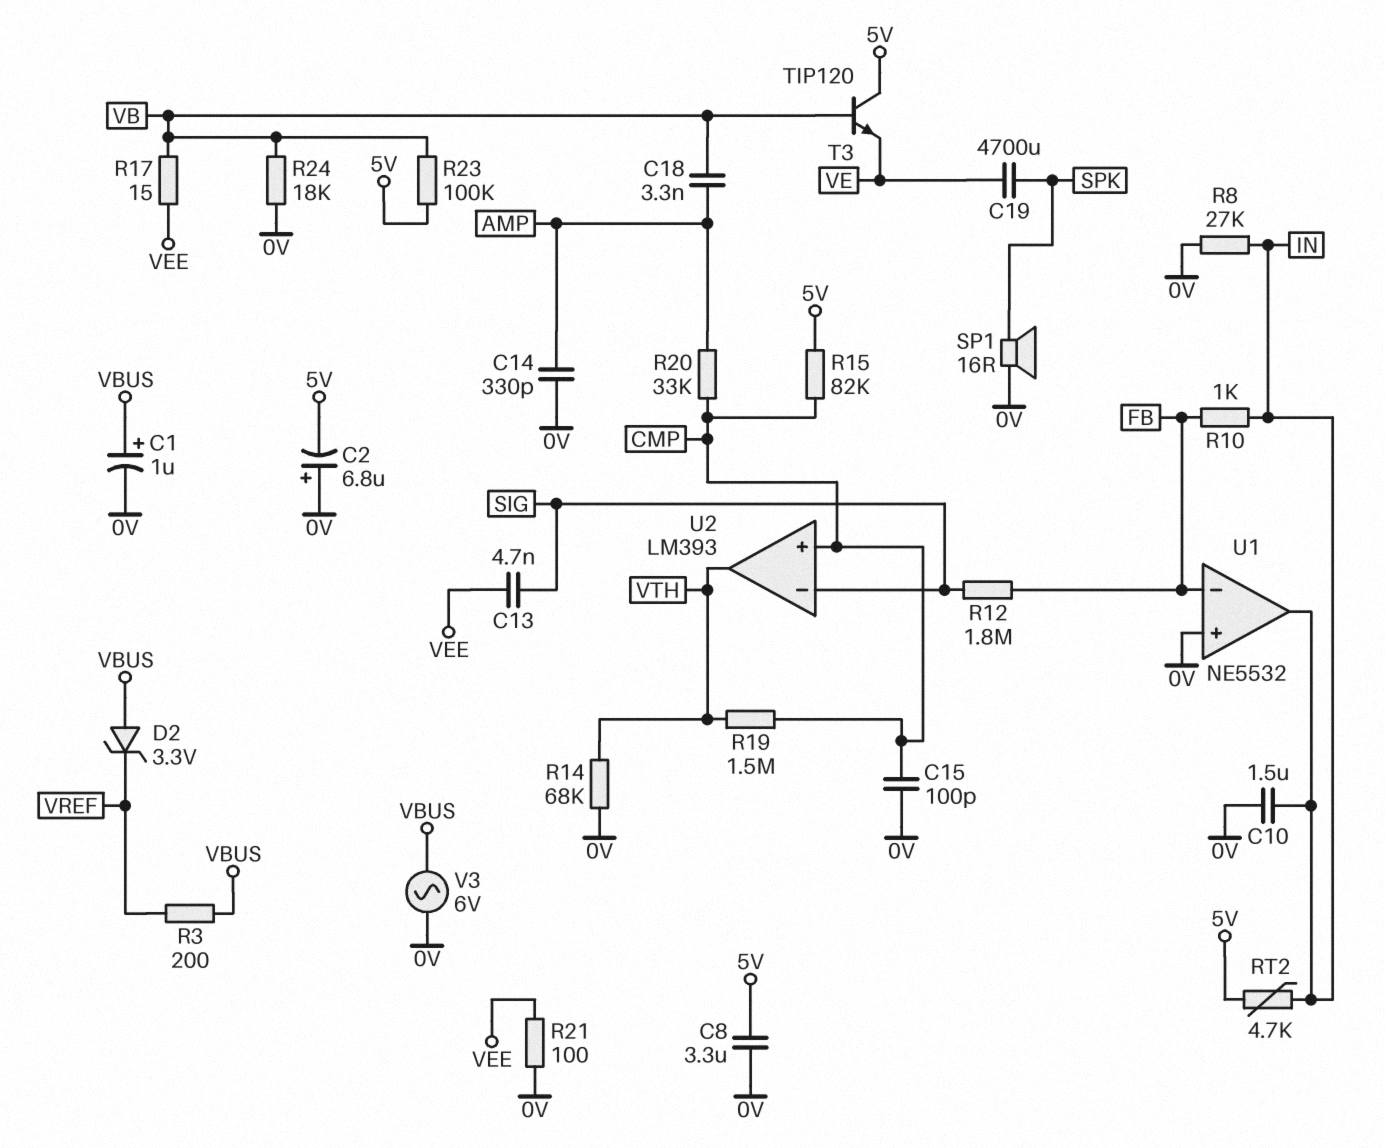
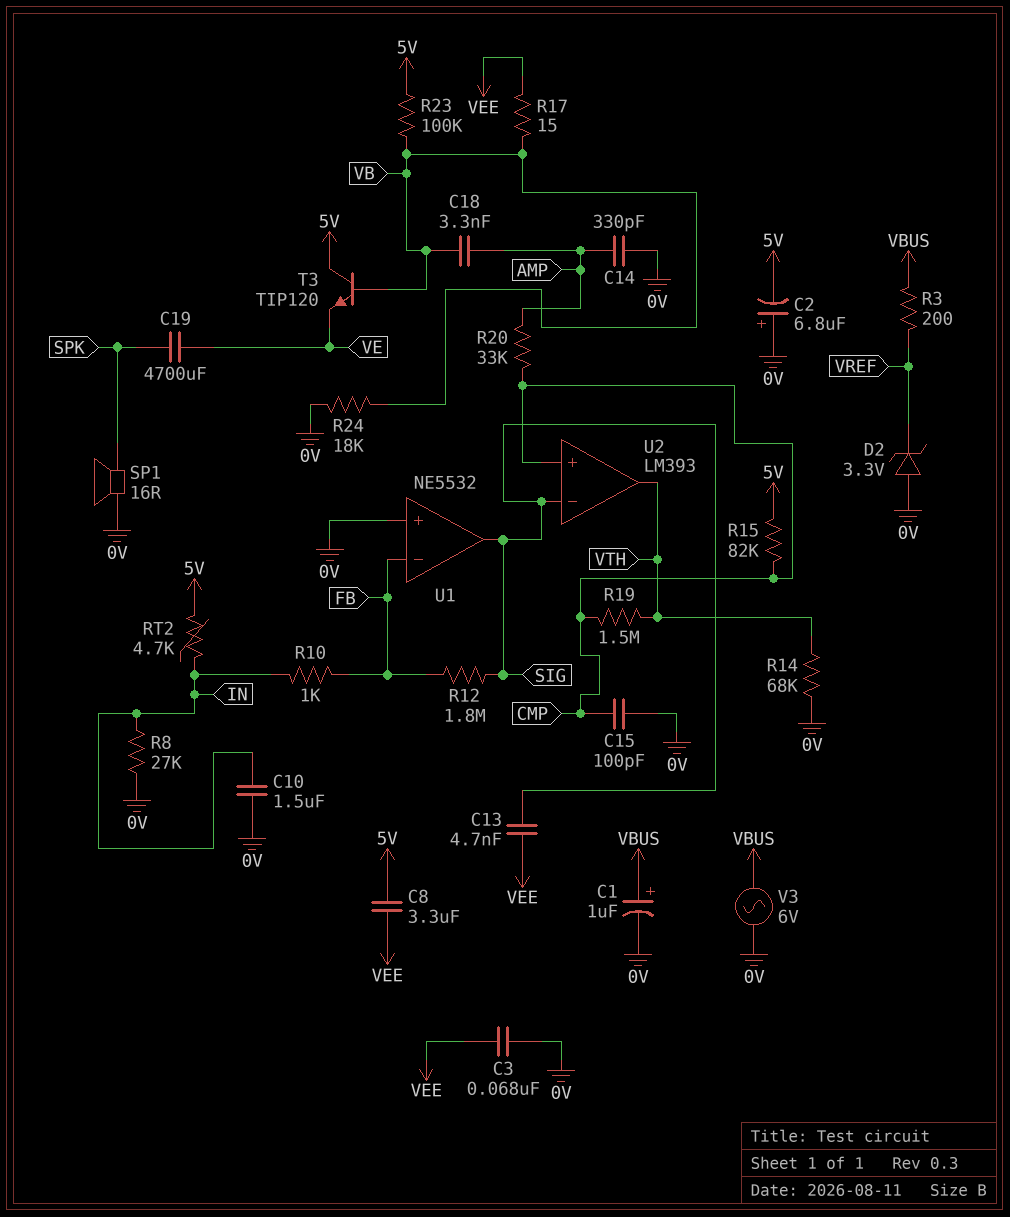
C3: none -> 68nF (0V, VEE)
C8: 3.3uF (0V, 5V) -> 3.3uF (5V, VEE)
D2: zener 3.3V (A VBUS, K VREF) -> zener 3.3V (A 0V, K VREF)
R21: 100 (0V, VEE) -> none
U1 pin out: IN -> SIG

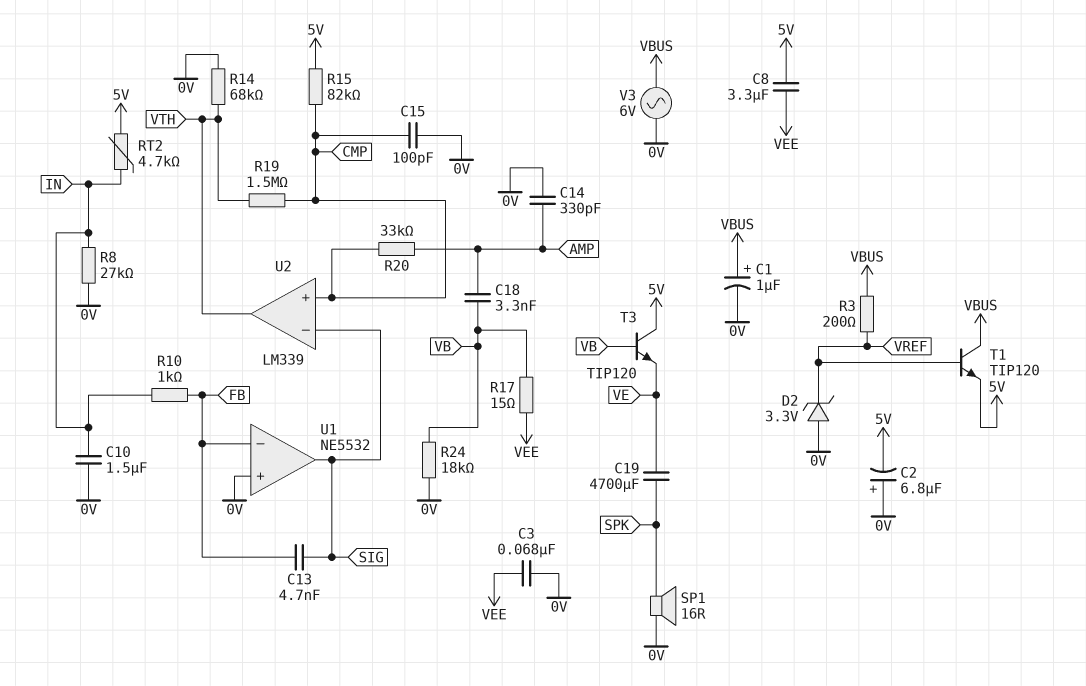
C13: 4.7nF (SIG, VEE) -> 4.7nF (FB, SIG)
R12: 1.8M (FB, SIG) -> none
R23: 100k (5V, VB) -> none
T1: none -> NPN TIP120 (B VREF, C VBUS, E 5V)
U2: LM393 -> LM339

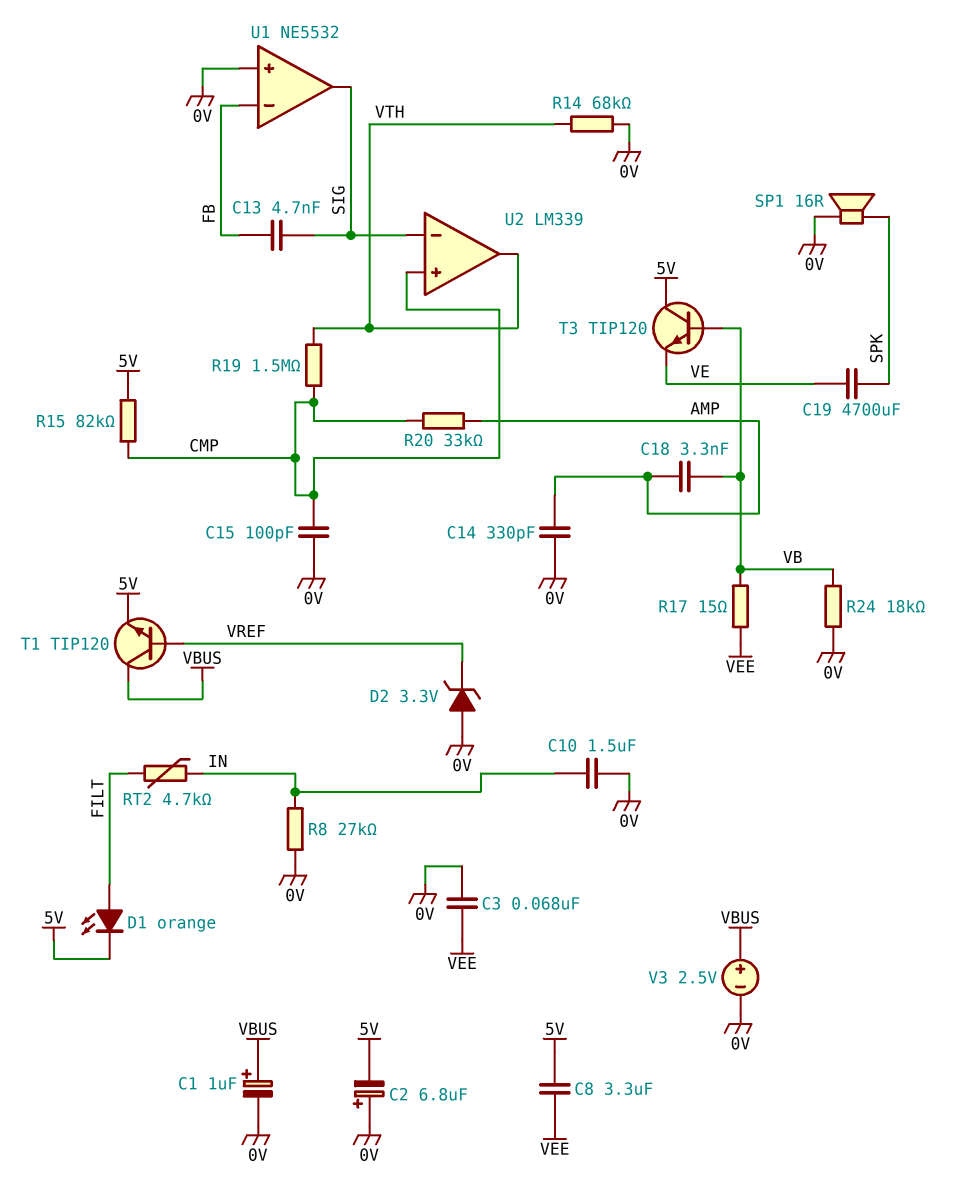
D1: none -> LED orange (A FILT, K 5V)
R3: 200 (VBUS, VREF) -> none
R10: 1k (FB, IN) -> none
RT2: 4.7k (5V, IN) -> 4.7k (FILT, IN)
V3: AC 6V (0V, VBUS) -> 2.5V (plus VBUS, minus 0V)

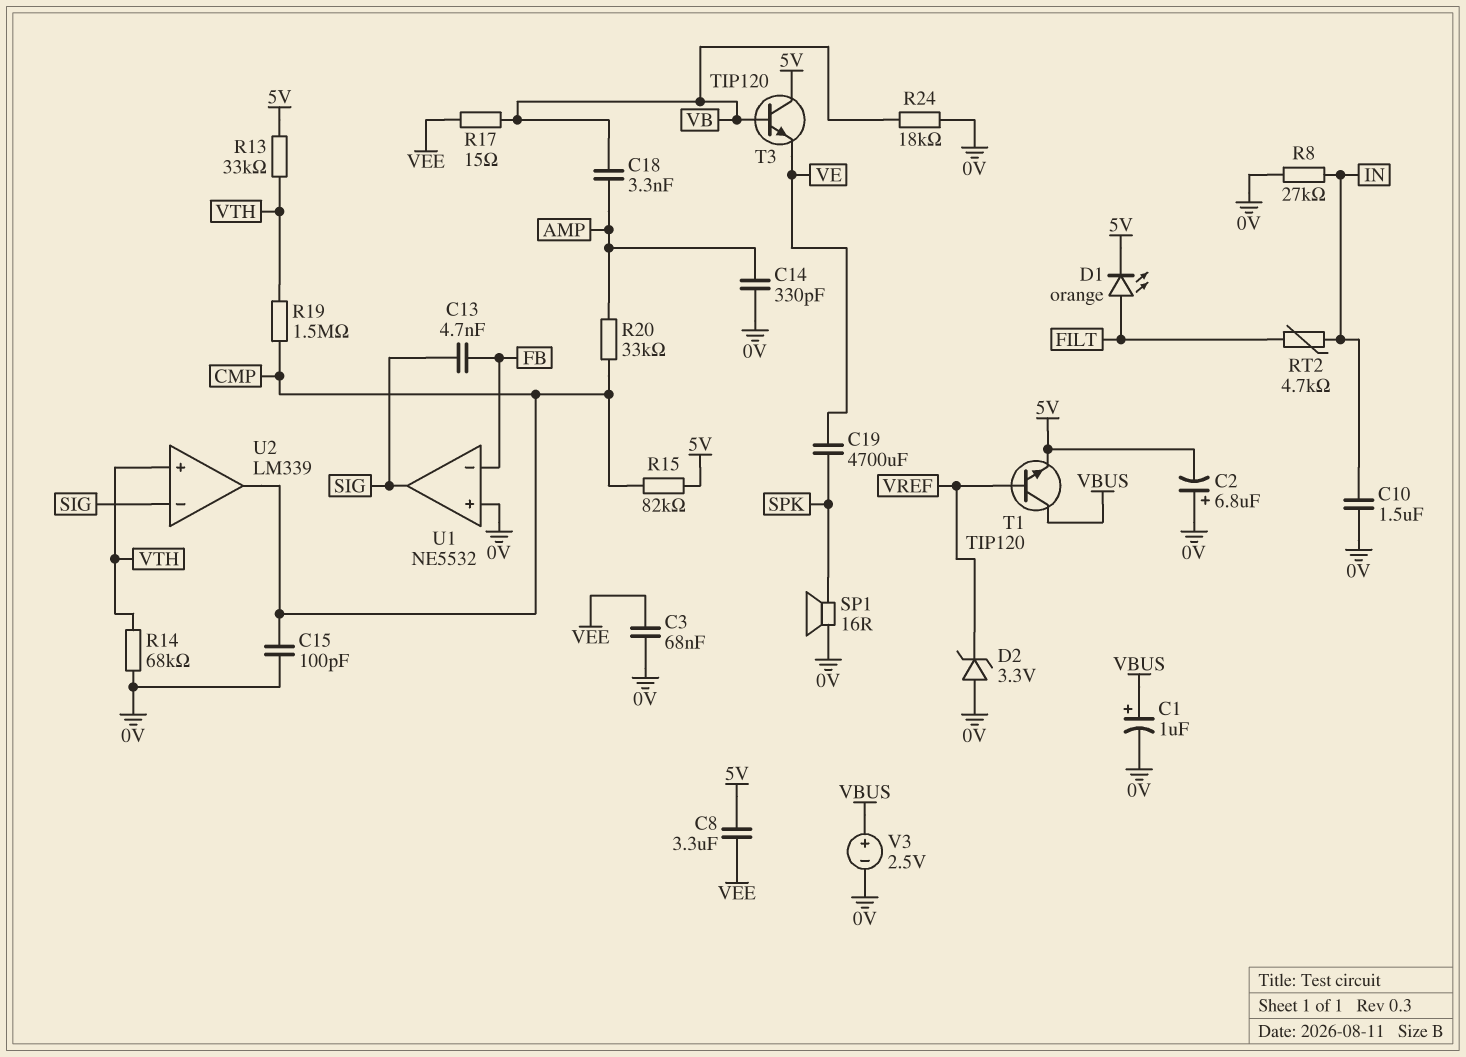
R13: none -> 33k (5V, VTH)
U2 pin in+: CMP -> VTH
U2 pin out: VTH -> CMP

